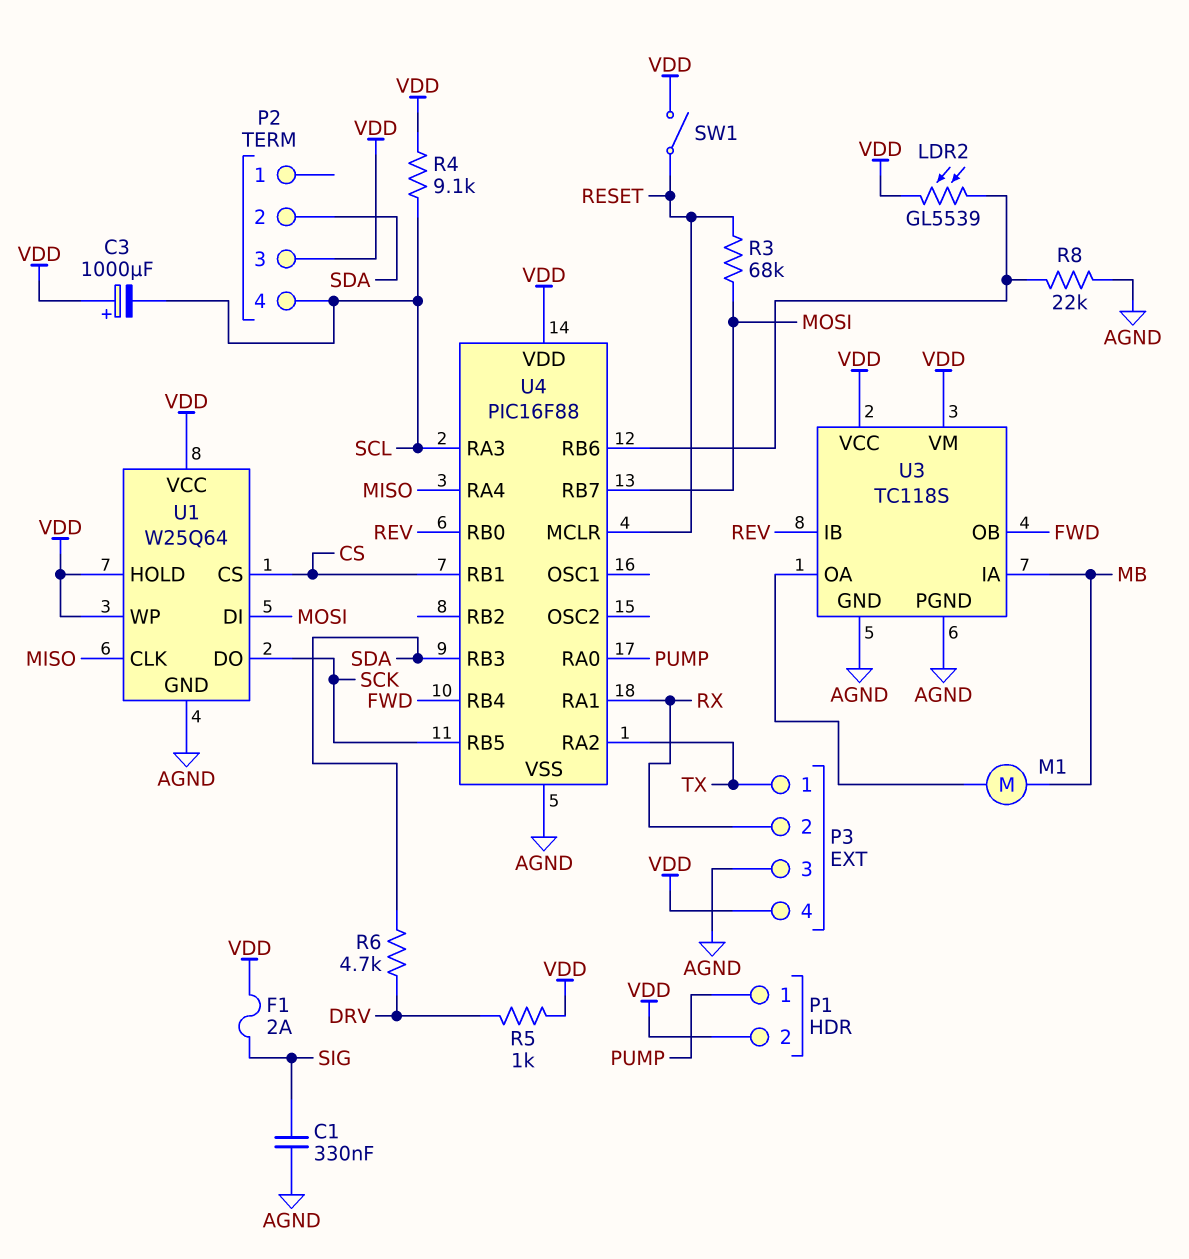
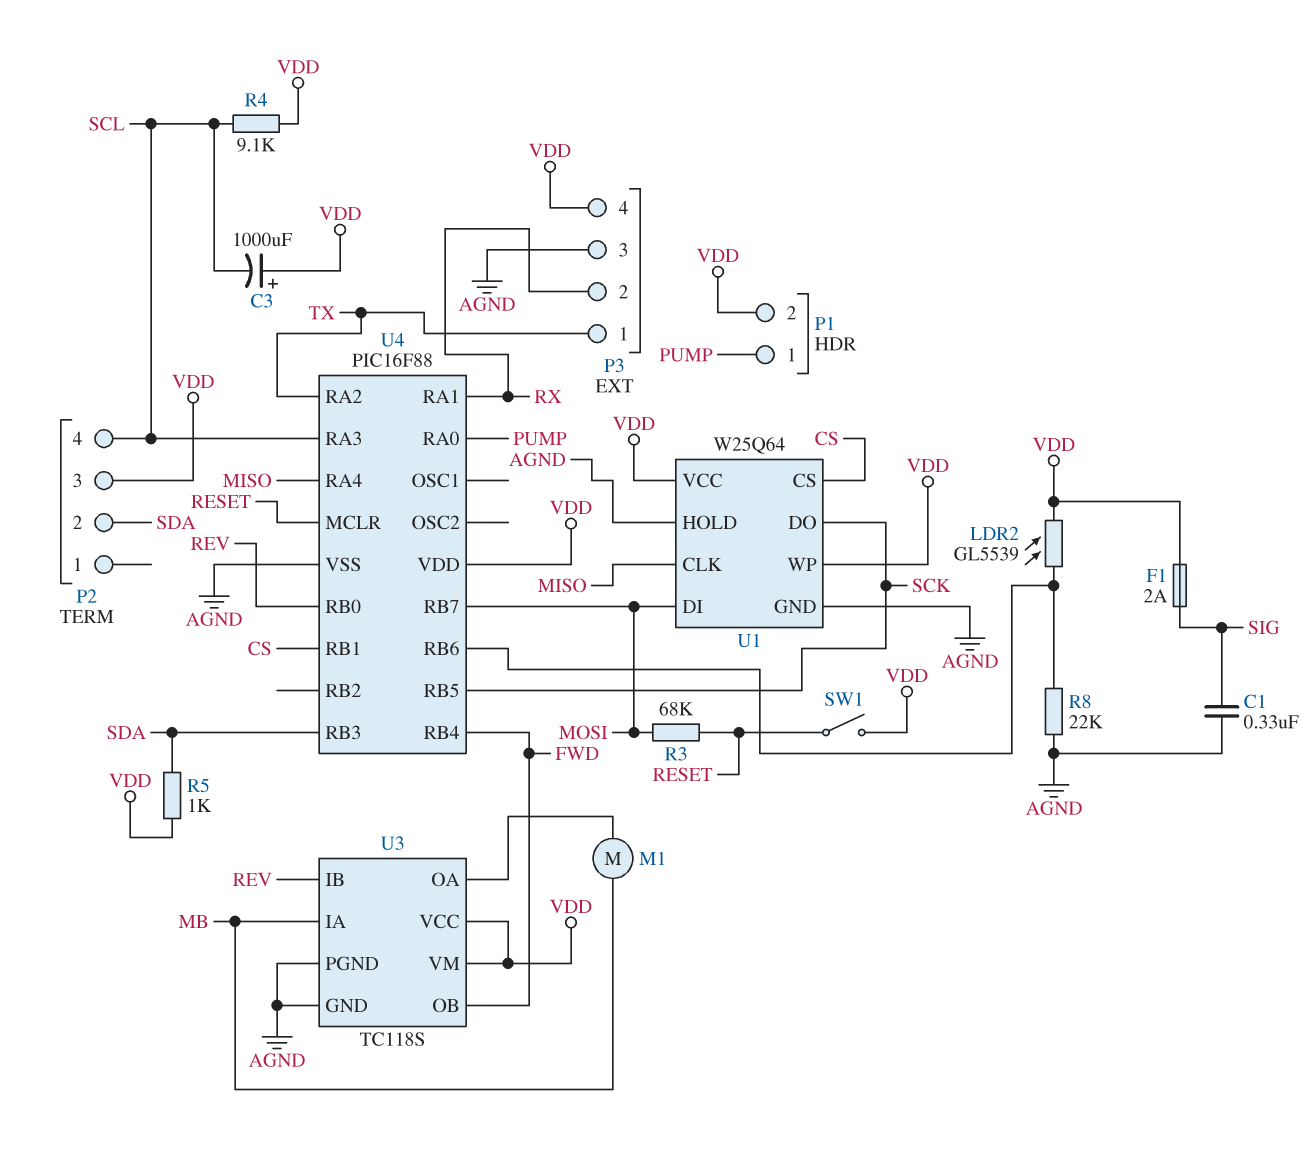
R5: 1k (DRV, VDD) -> 1k (SDA, VDD)
R6: 4.7k (DRV, SDA) -> none
U1 pin HOLD: VDD -> AGND

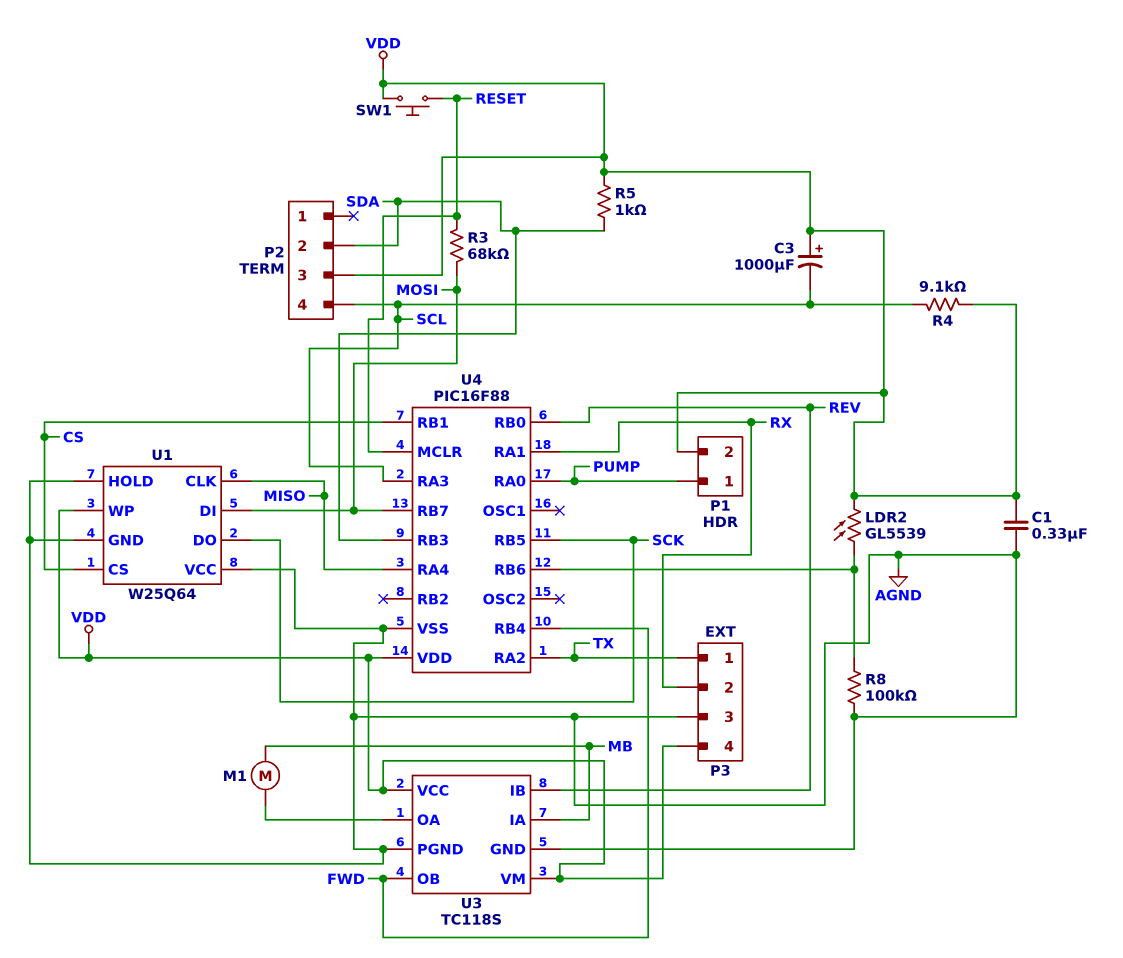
C1: 330nF (AGND, SIG) -> 330nF (AGND, VDD)
F1: 2A (SIG, VDD) -> none
R8: 22k (AGND, U4/RB6) -> 100k (AGND, U4/RB6)
SW1: switch (RESET, VDD) -> button (RESET, VDD)
U1 pin VCC: VDD -> AGND

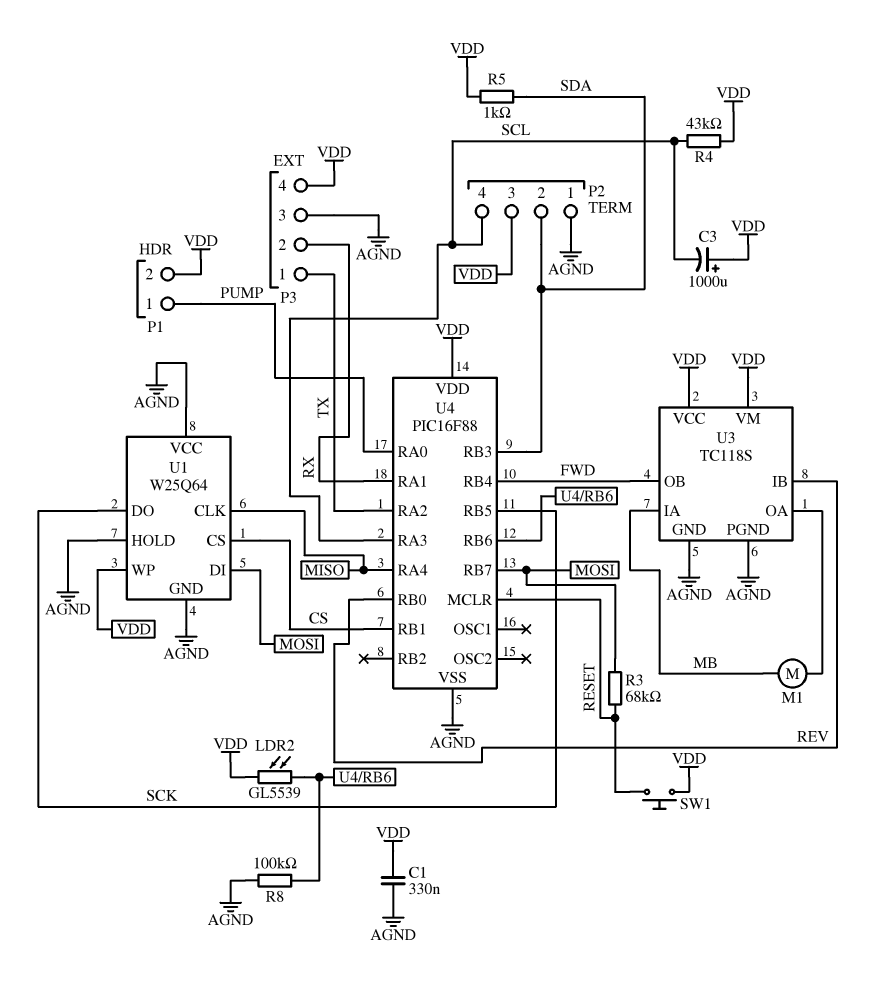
P2 pin 1: none -> AGND
R4: 9.1k (SCL, VDD) -> 43k (SCL, VDD)

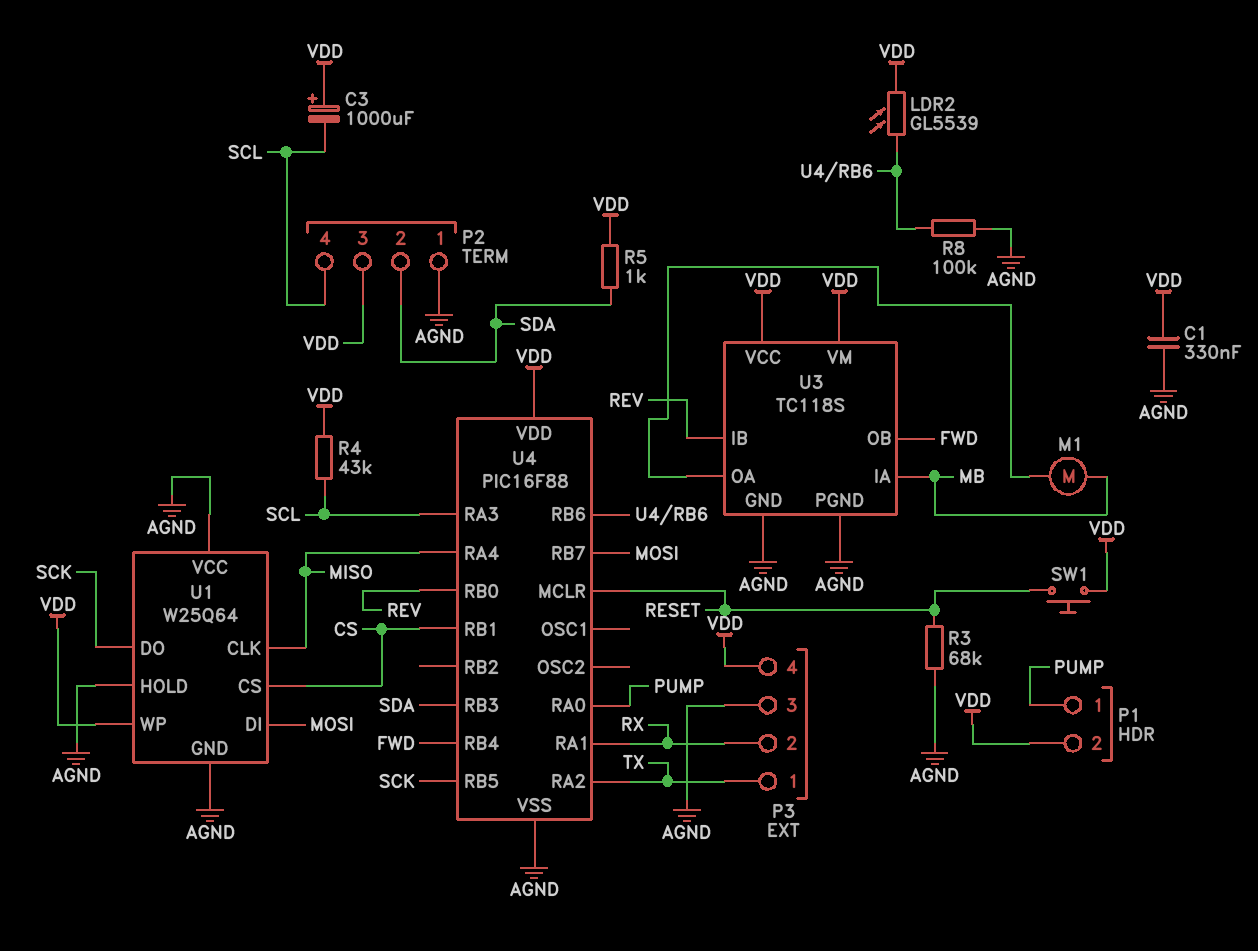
R3: 68k (MOSI, RESET) -> 68k (AGND, RESET)

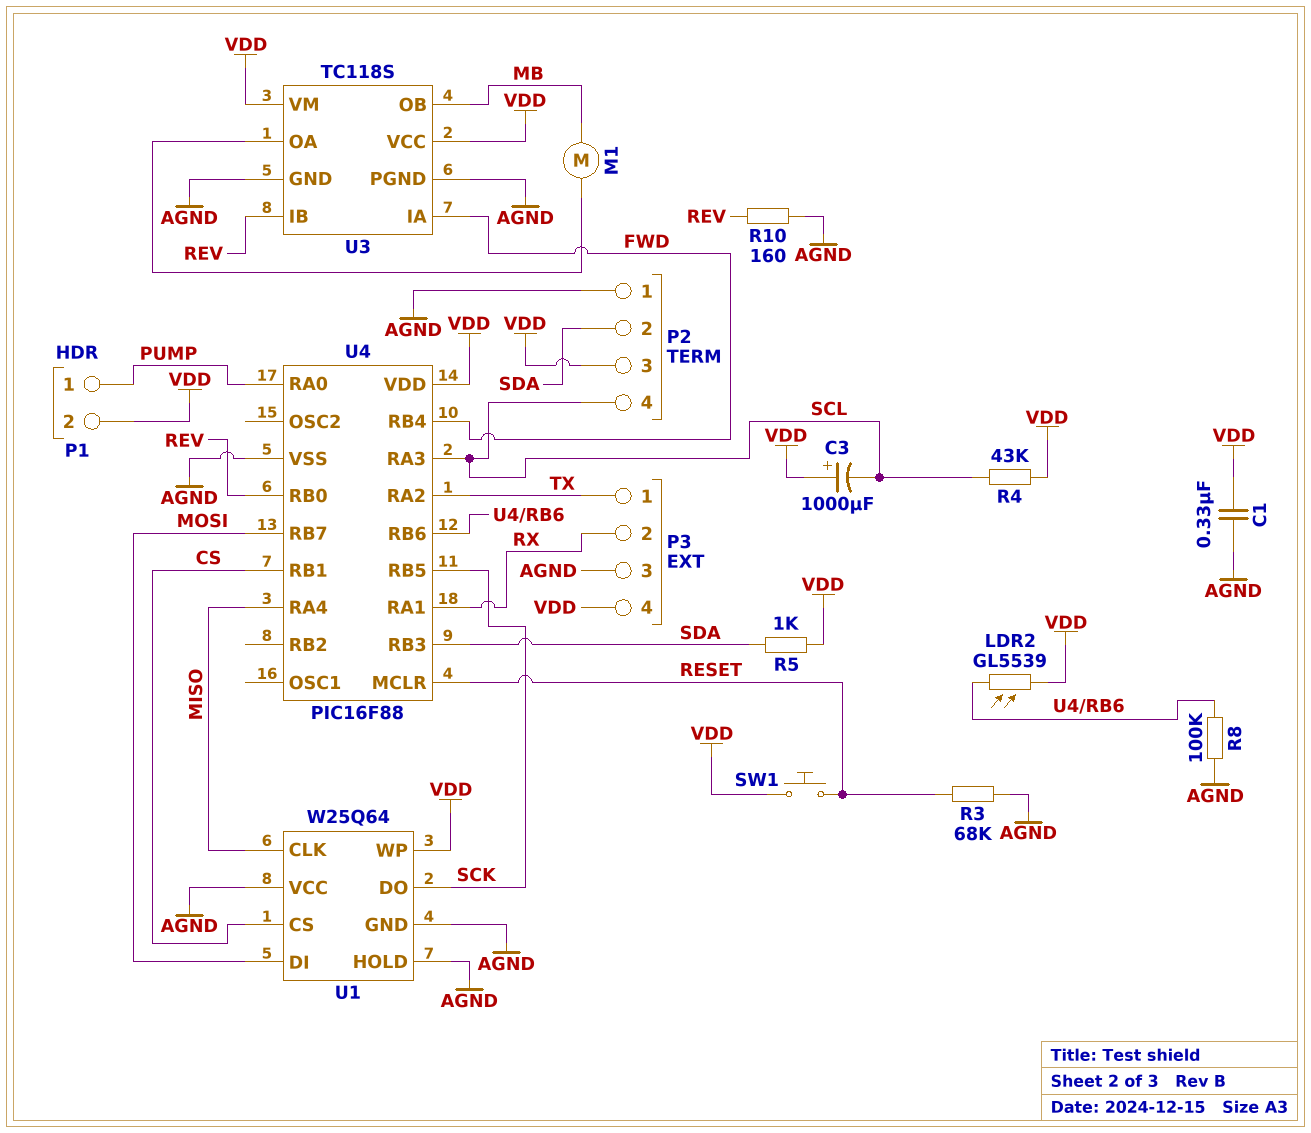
R10: none -> 160 (AGND, REV)
U3 pin IA: MB -> FWD
U3 pin OB: FWD -> MB

